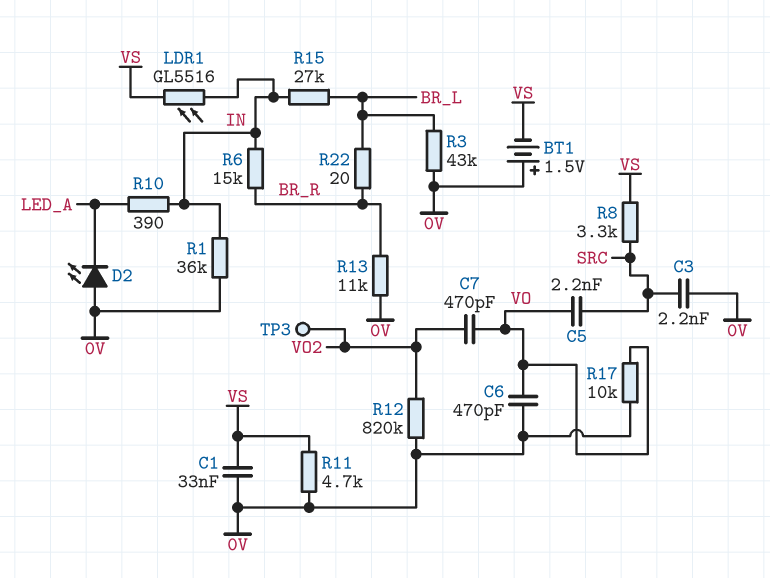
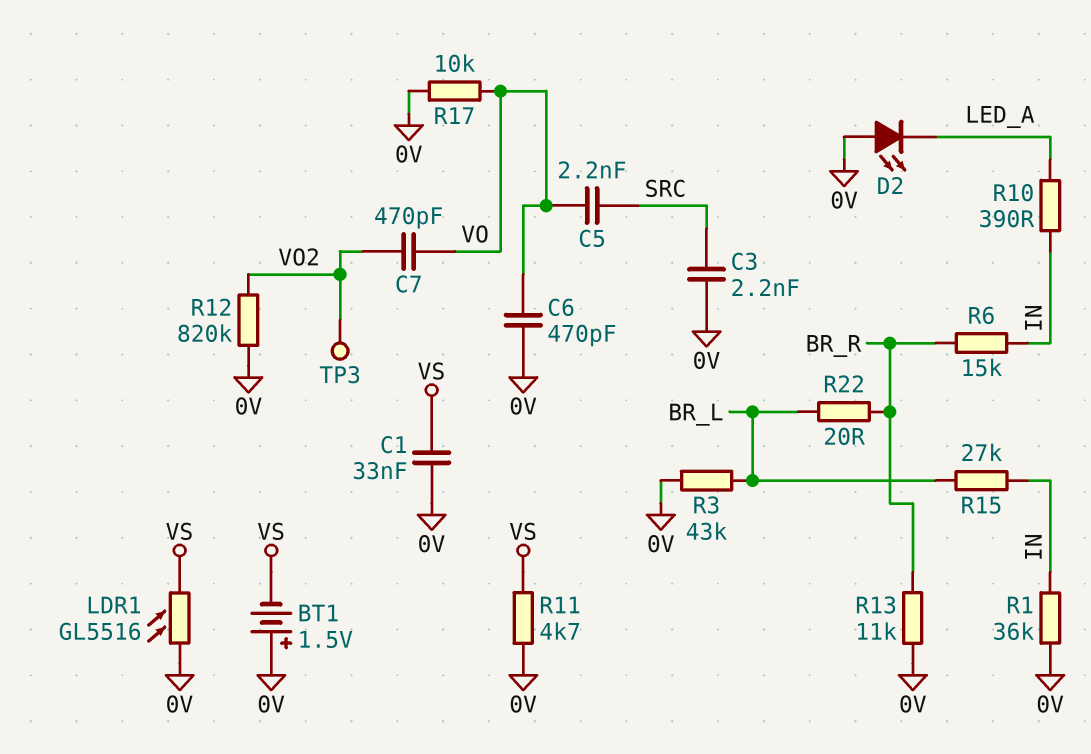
LDR1: GL5516 (IN, VS) -> GL5516 (0V, VS)
R8: 3.3k (SRC, VS) -> none

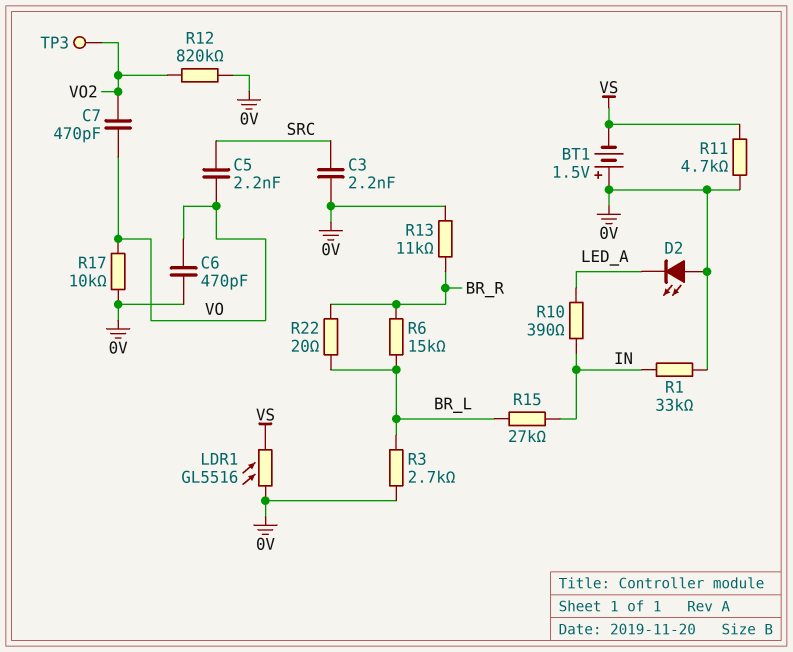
C1: 33nF (0V, VS) -> none
R1: 36k (0V, IN) -> 33k (0V, IN)
R3: 43k (0V, BR_L) -> 2.7k (0V, BR_L)
R6: 15k (BR_R, IN) -> 15k (BR_L, BR_R)

